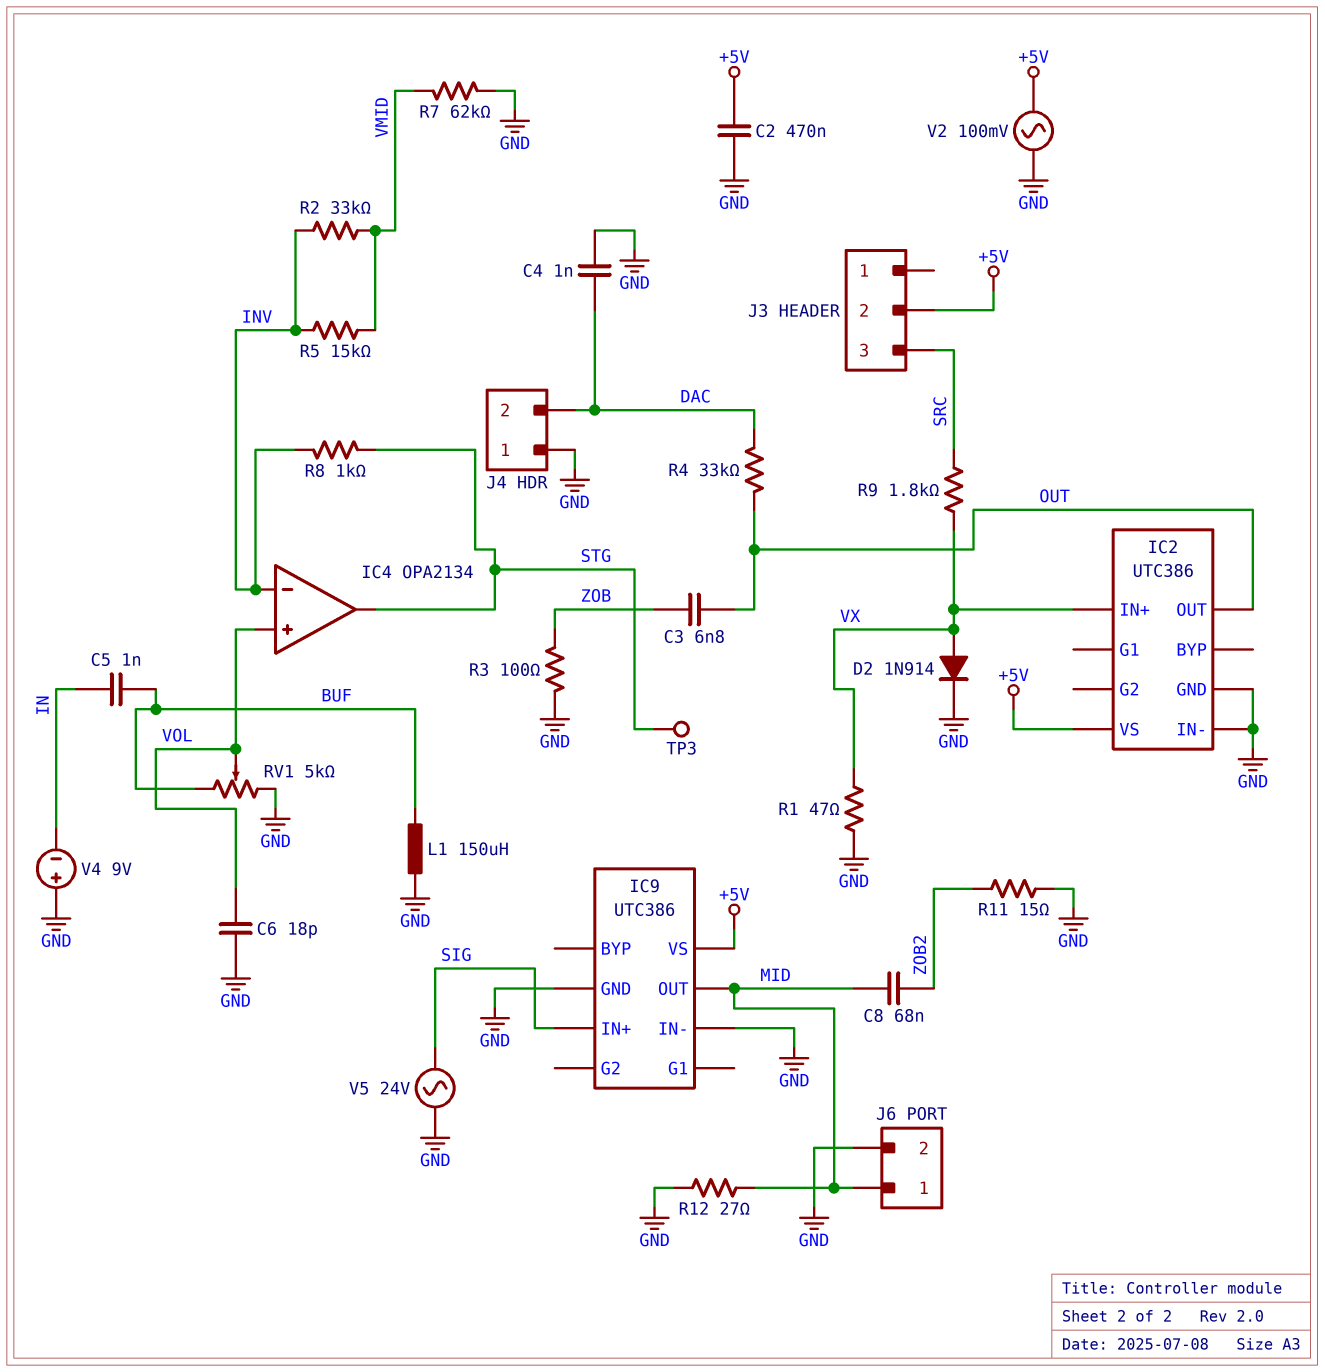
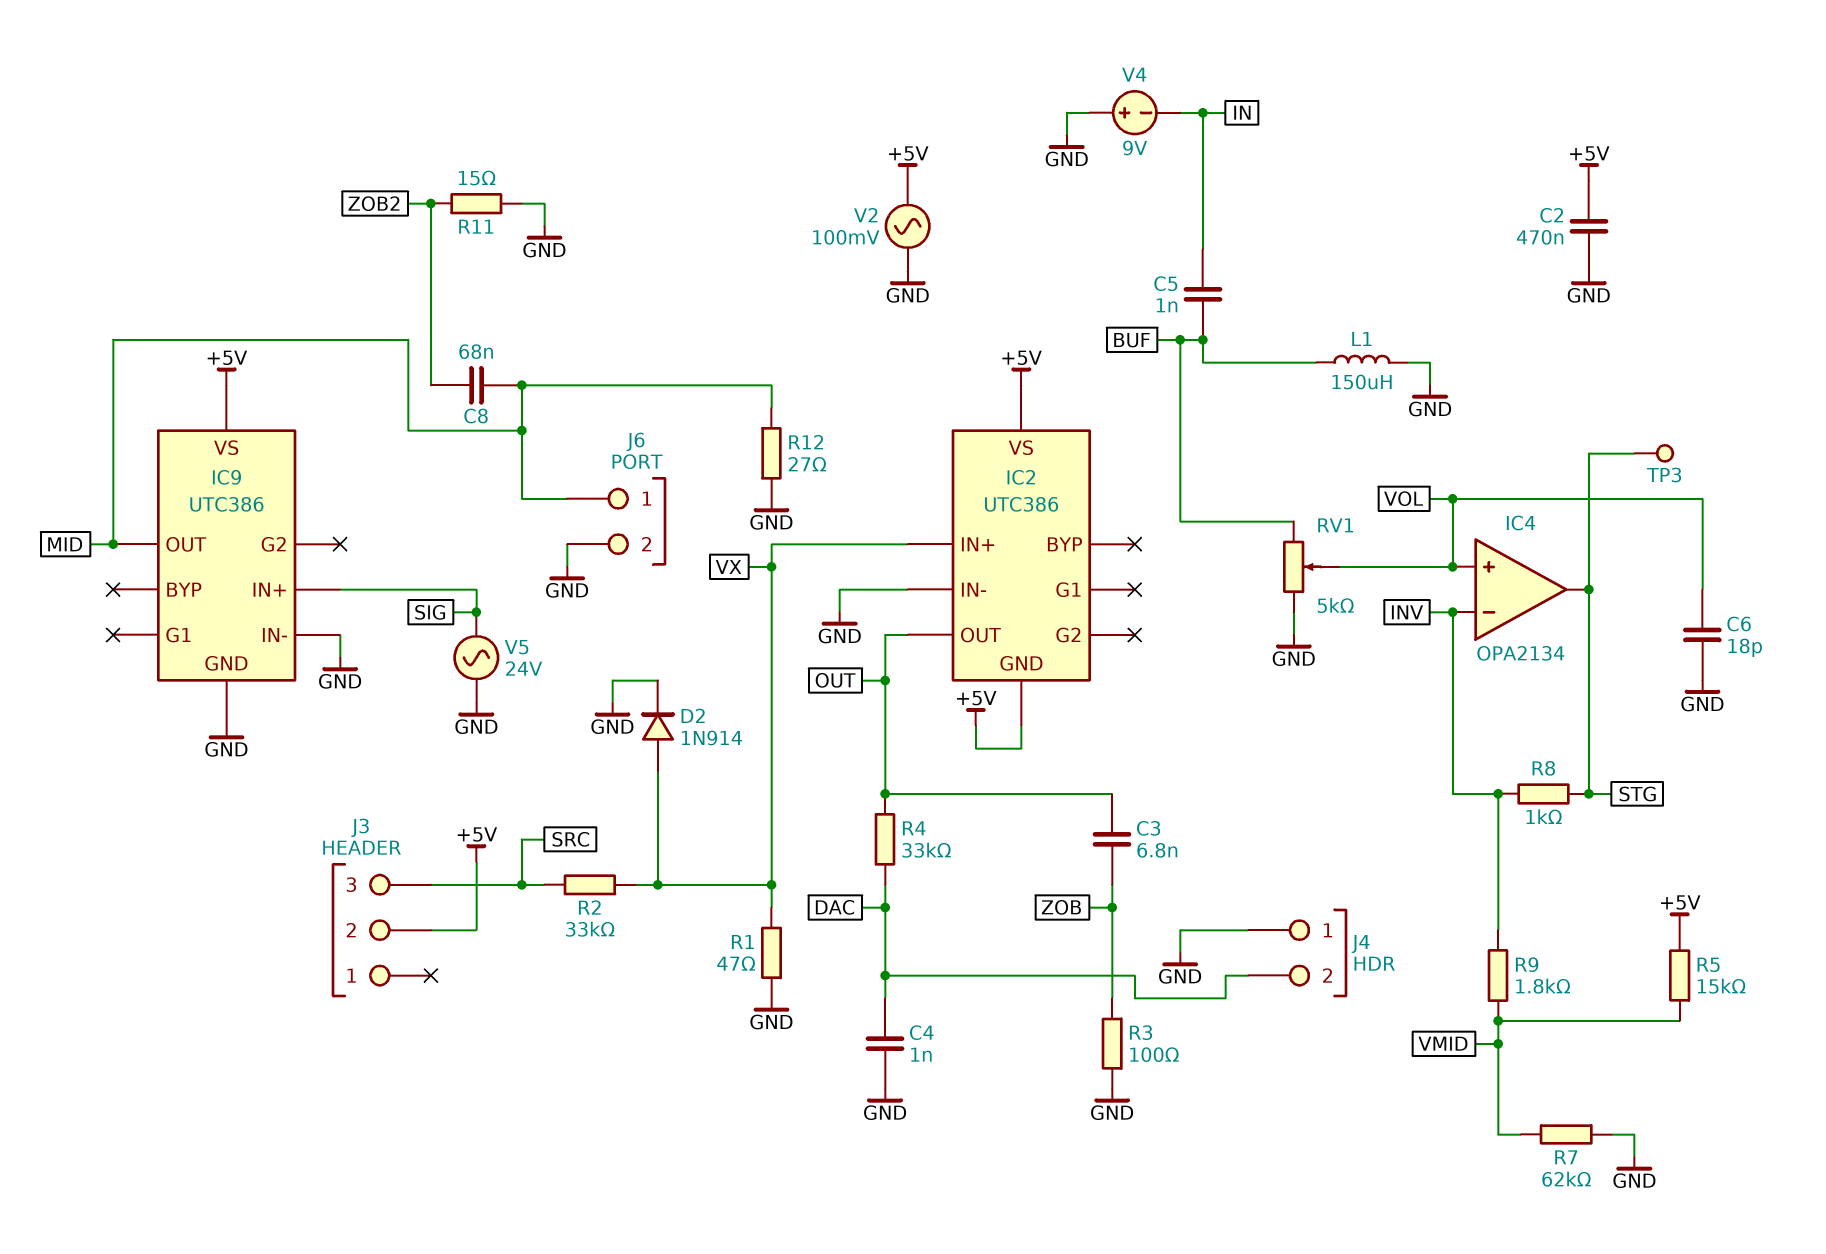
IC2 pin GND: GND -> +5V
R2: 33k (INV, VMID) -> 33k (SRC, VX)
R5: 15k (INV, VMID) -> 15k (+5V, VMID)
R9: 1.8k (SRC, VX) -> 1.8k (INV, VMID)

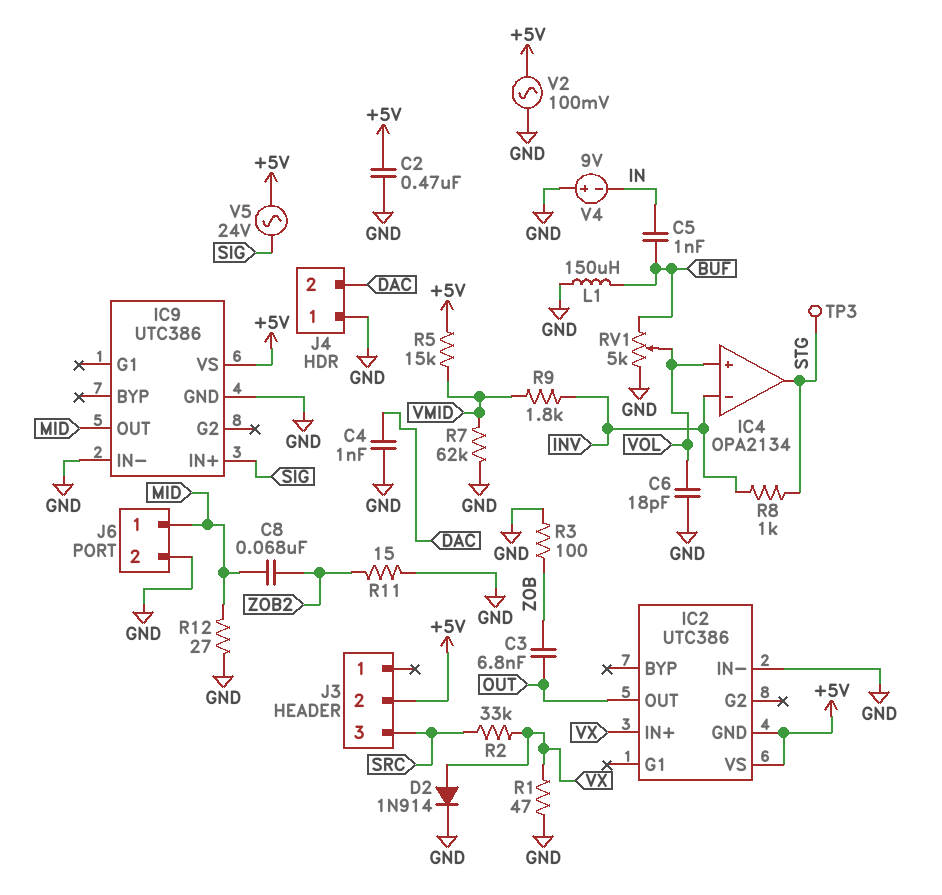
R4: 33k (DAC, OUT) -> none
V5: AC 24V (GND, SIG) -> AC 24V (+5V, SIG)

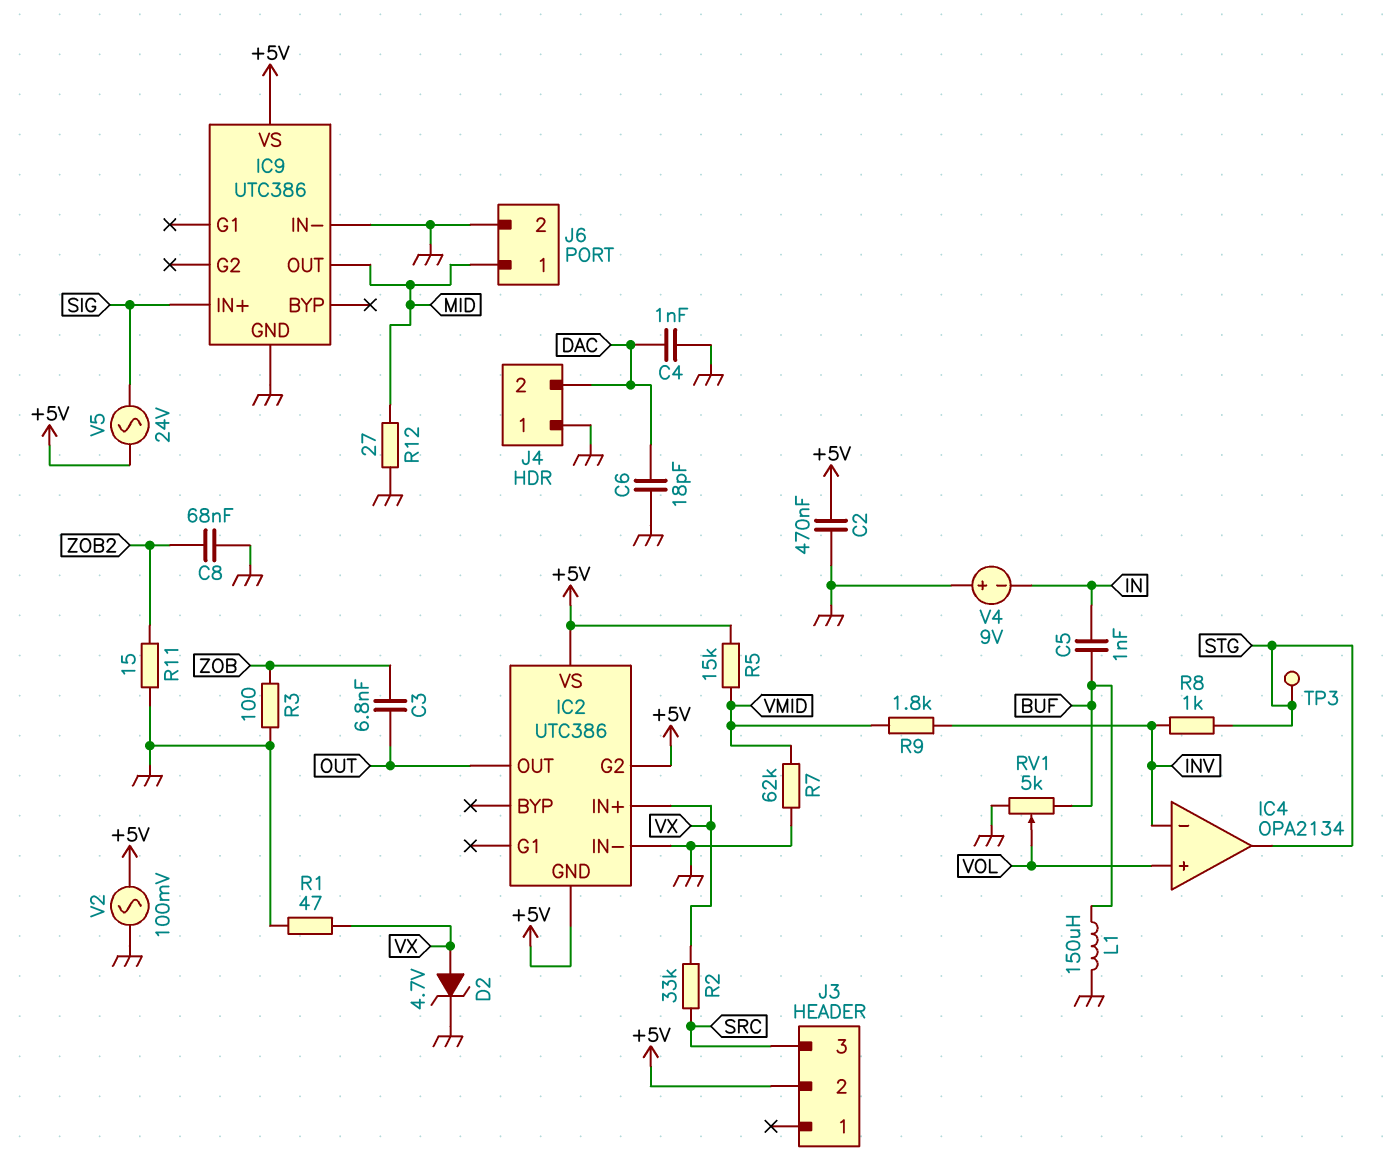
C6: 18pF (GND, VOL) -> 18pF (DAC, GND)
C8: 68nF (MID, ZOB2) -> 68nF (GND, ZOB2)
D2: diode 1N914 (A VX, K GND) -> zener 4.7V (A VX, K GND)
IC2 pin G2: none -> +5V

